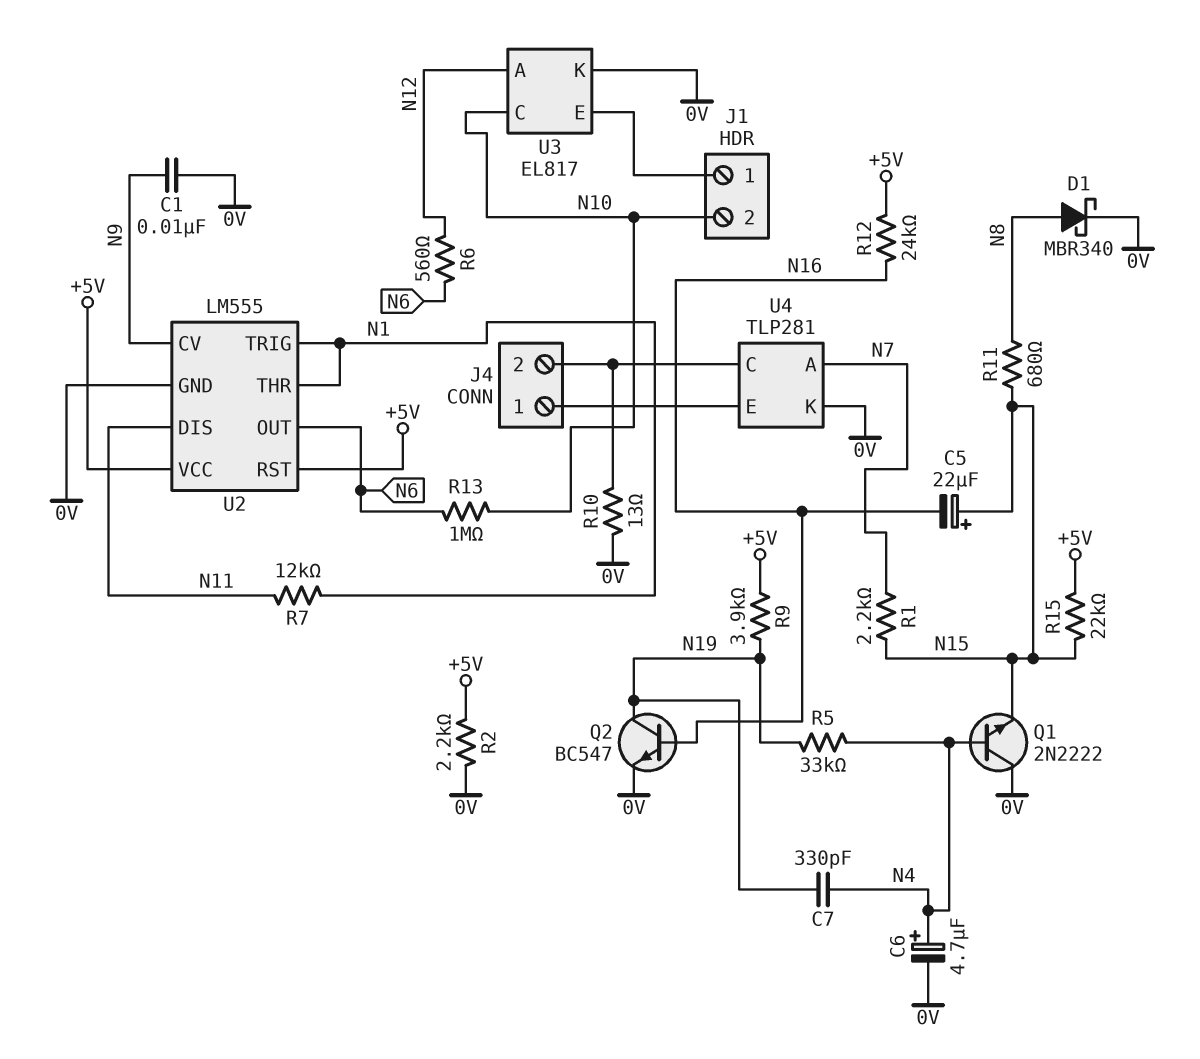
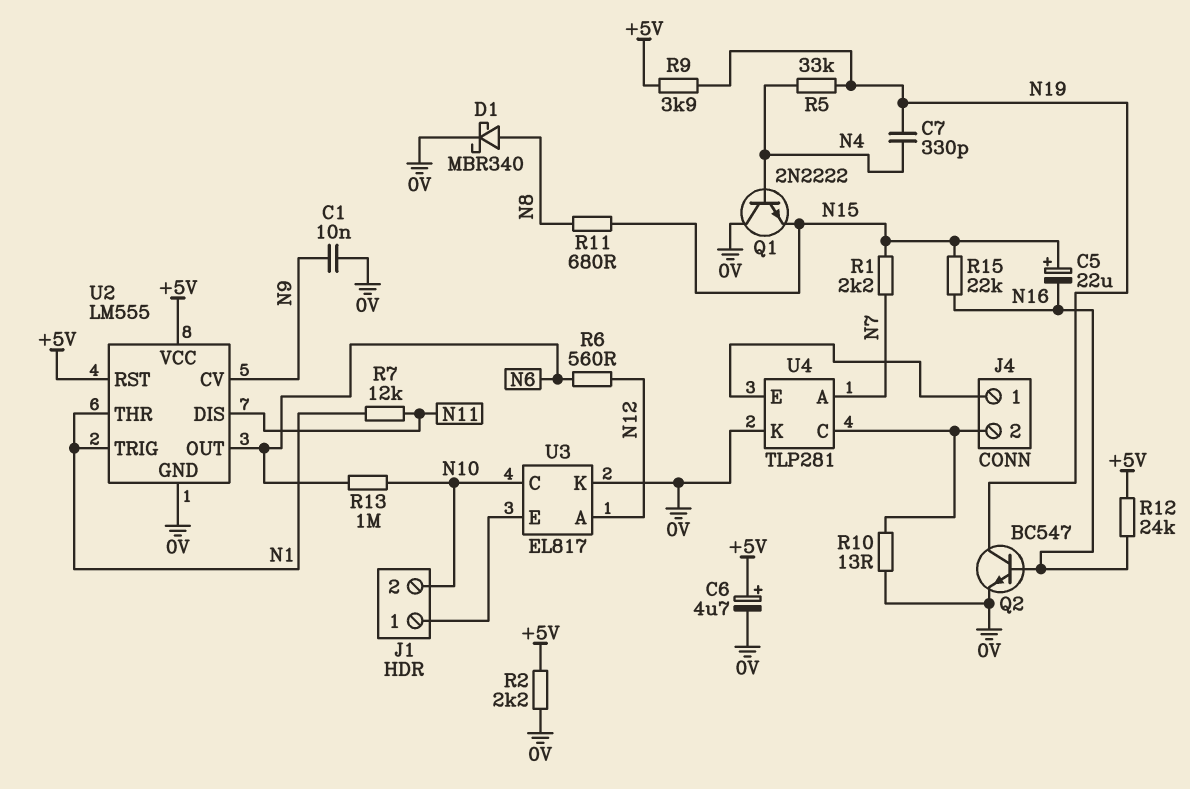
C6: 4.7uF (plus N4, minus 0V) -> 4.7uF (plus +5V, minus 0V)
R15: 22k (+5V, N15) -> 22k (N15, N16)

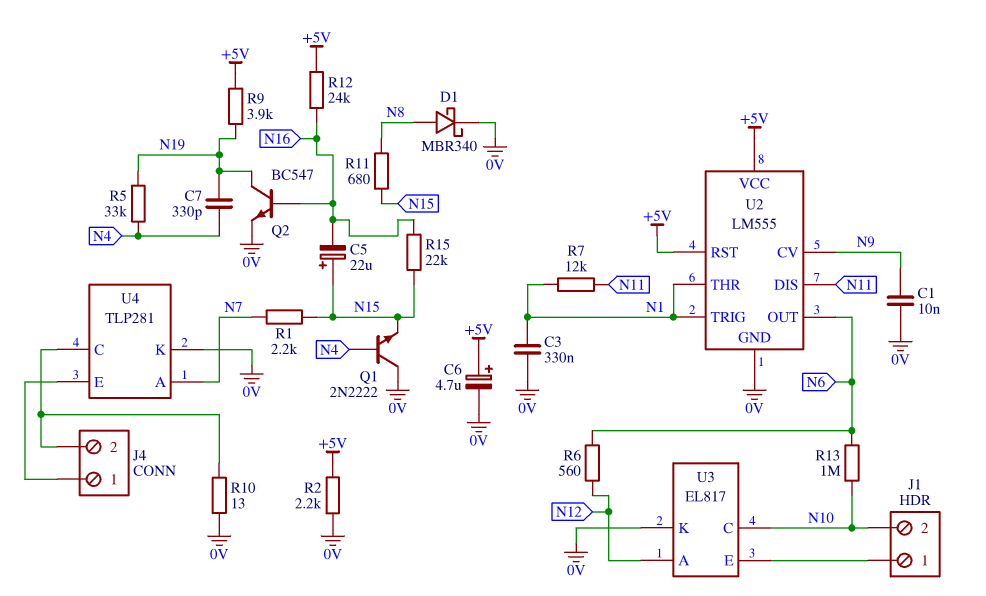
C3: none -> 330nF (0V, N1)

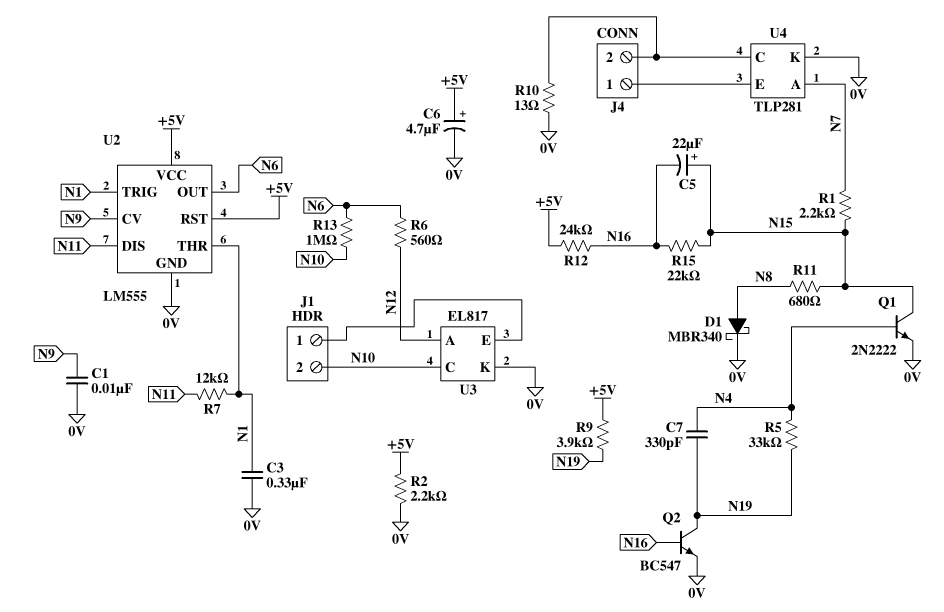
Q1: NPN 2N2222 (B N4, C 0V, E N15) -> NPN 2N2222 (B N4, C N15, E 0V)

